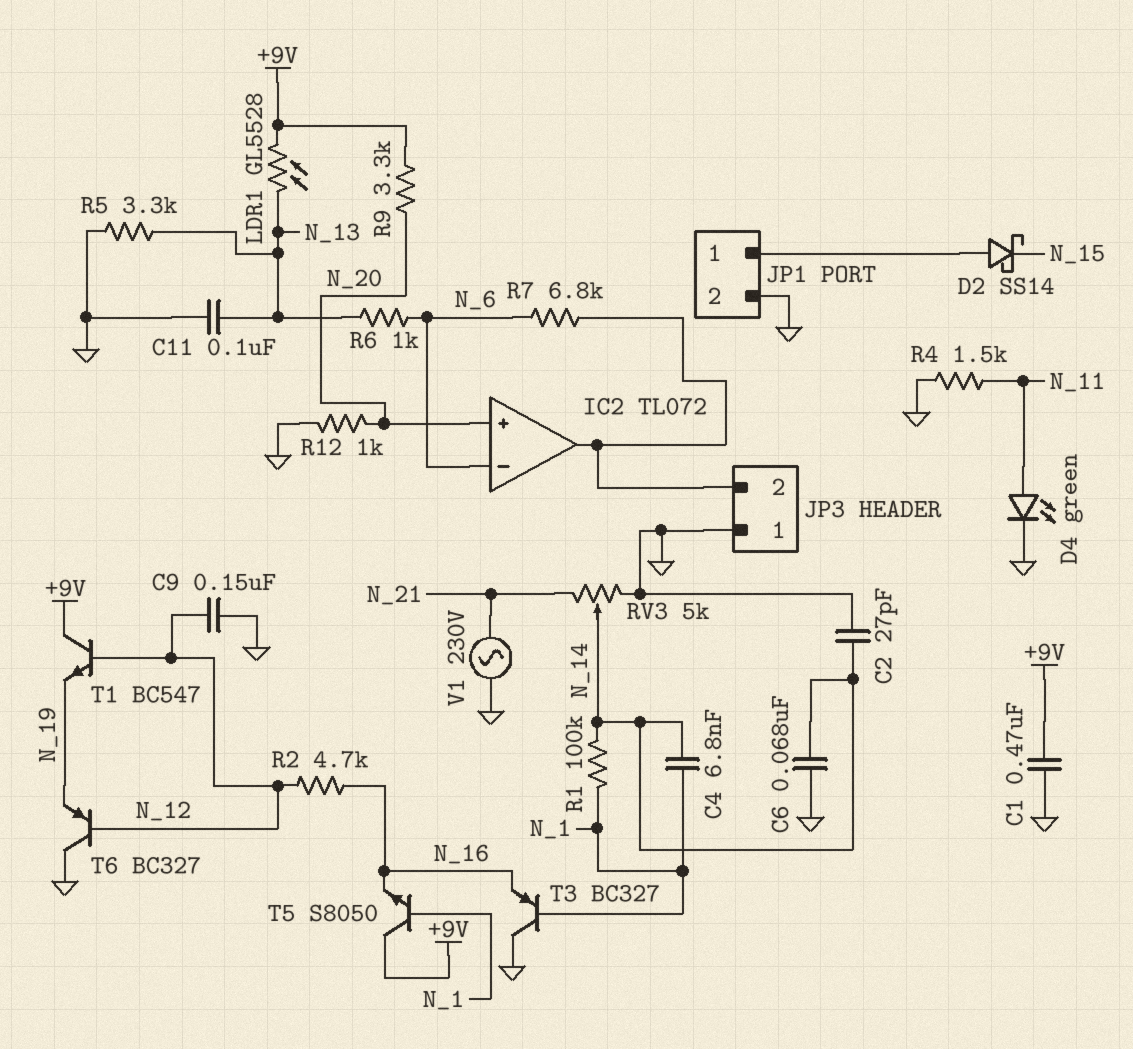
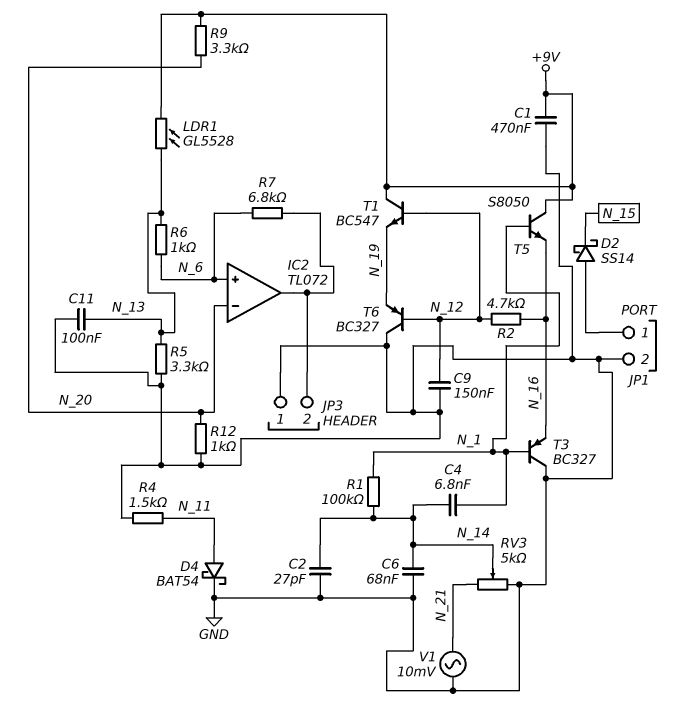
D4: LED green (A N_11, K GND) -> schottky BAT54 (A N_11, K GND)
IC2 pin in+: N_20 -> N_6
IC2 pin in-: N_6 -> N_20
V1: AC 230V (GND, N_21) -> AC 10mV (GND, N_21)

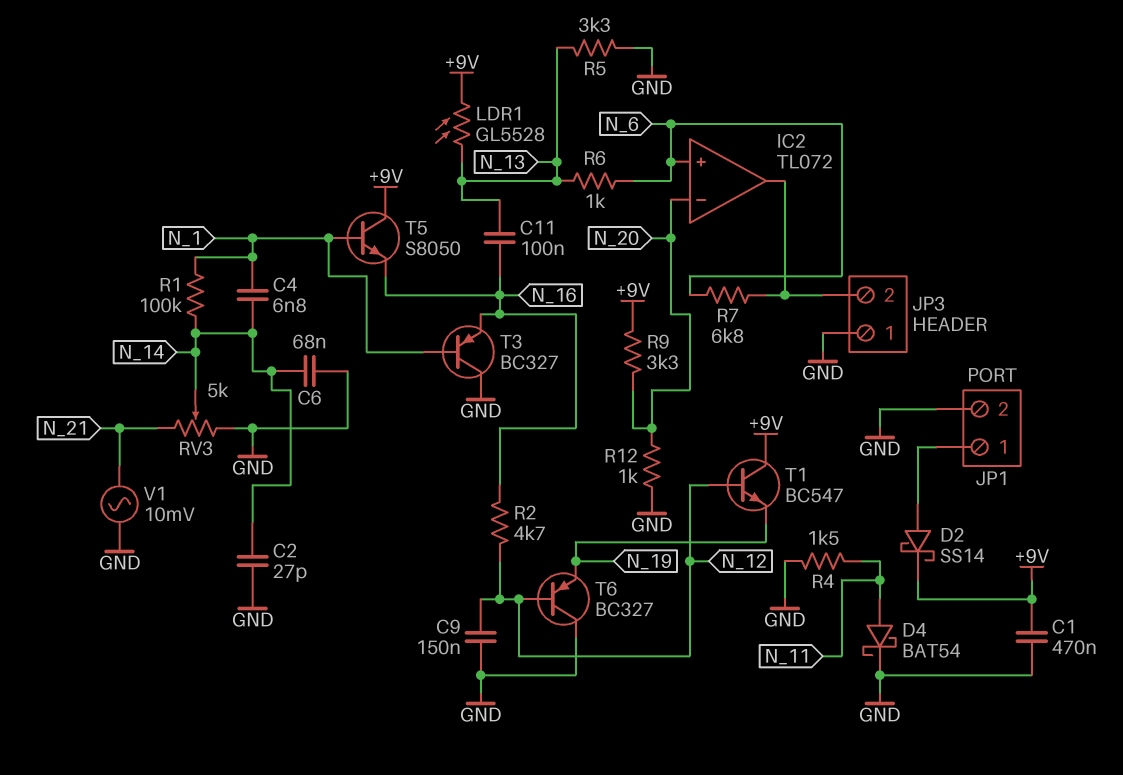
C11: 100nF (GND, N_13) -> 100nF (N_13, N_16)
D2: schottky SS14 (A JP1/1, K N_15) -> schottky SS14 (A JP1/1, K +9V)

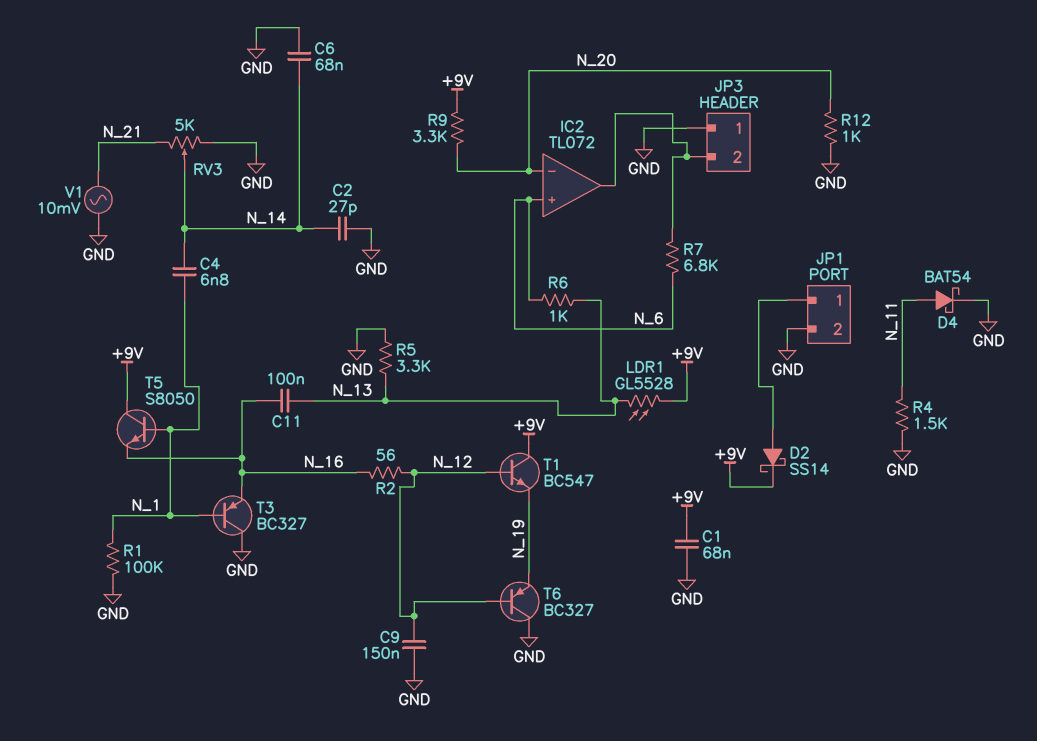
C1: 470nF (+9V, GND) -> 68nF (+9V, GND)
R1: 100k (N_1, N_14) -> 100k (GND, N_1)
R2: 4.7k (N_12, N_16) -> 56 (N_12, N_16)

